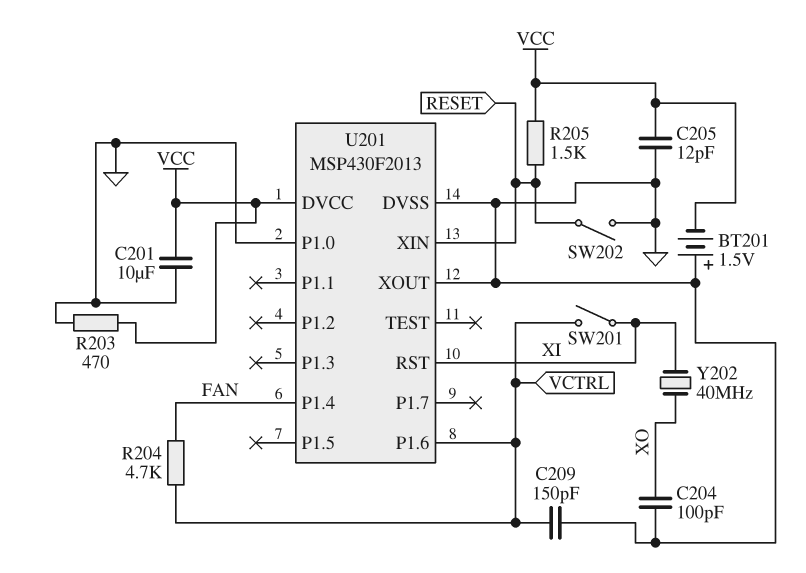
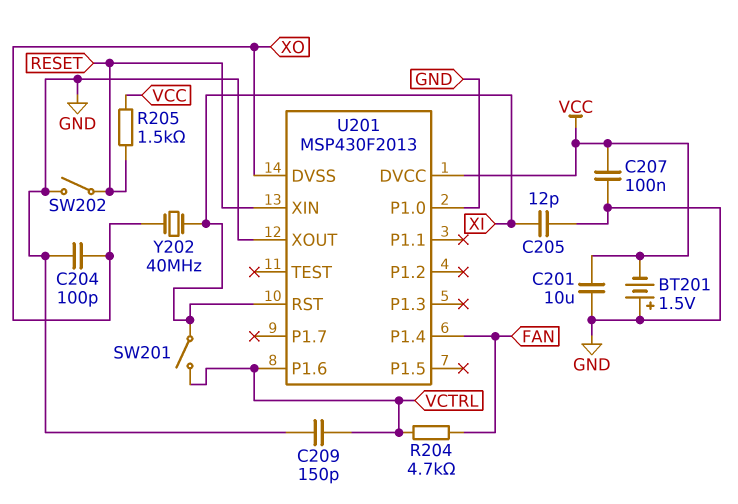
C205: 12pF (GND, VCC) -> 12pF (GND, XI)
C207: none -> 100nF (GND, VCC)
R203: 470 (GND, VCC) -> none
U201 pin DVSS: GND -> XO

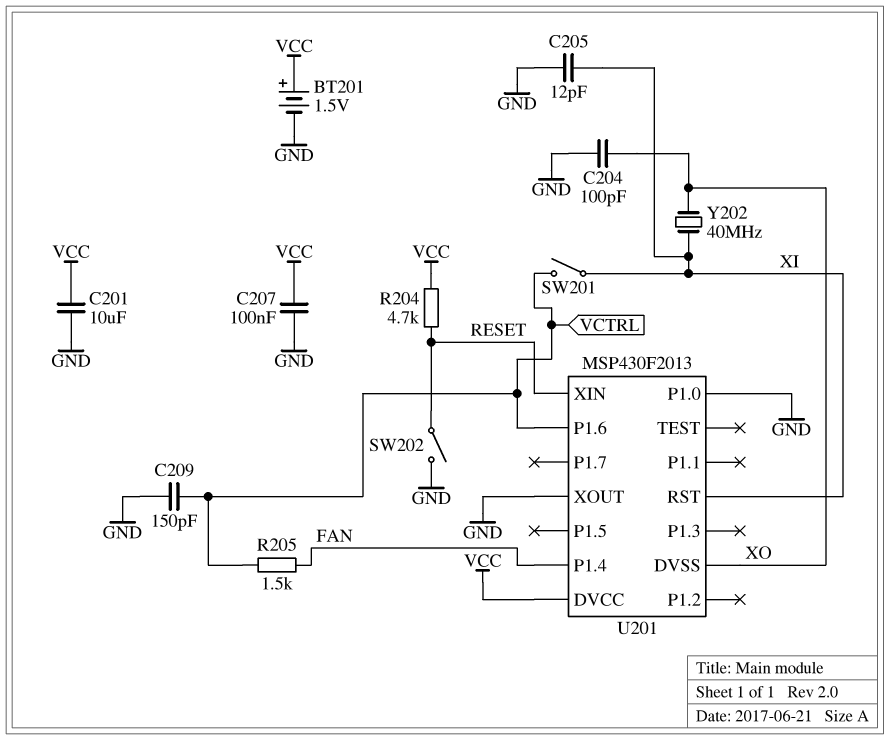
BT201: 1.5V (plus GND, minus VCC) -> 1.5V (plus VCC, minus GND)
R204: 4.7k (FAN, VCTRL) -> 4.7k (RESET, VCC)
R205: 1.5k (RESET, VCC) -> 1.5k (FAN, VCTRL)

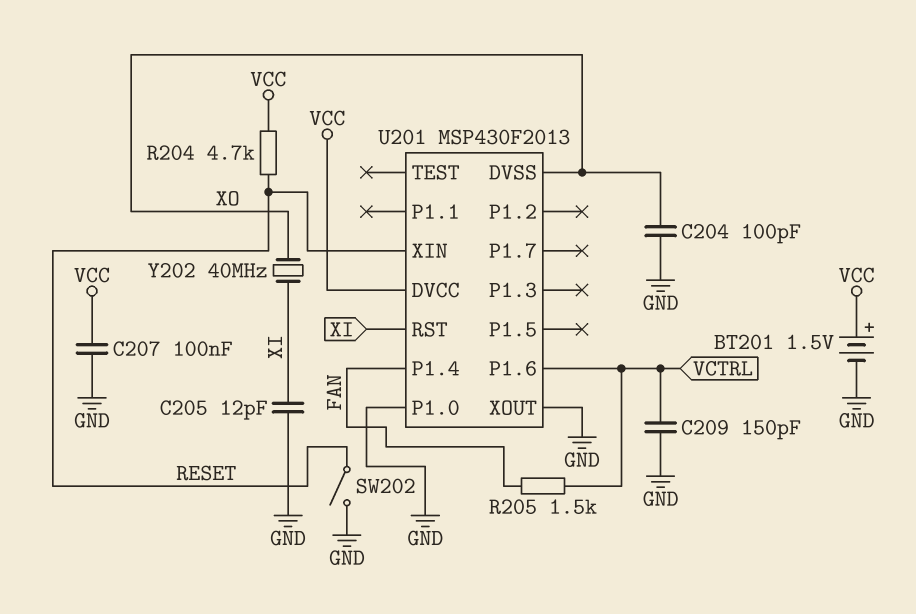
C201: 10uF (GND, VCC) -> none
SW201: switch (VCTRL, XI) -> none

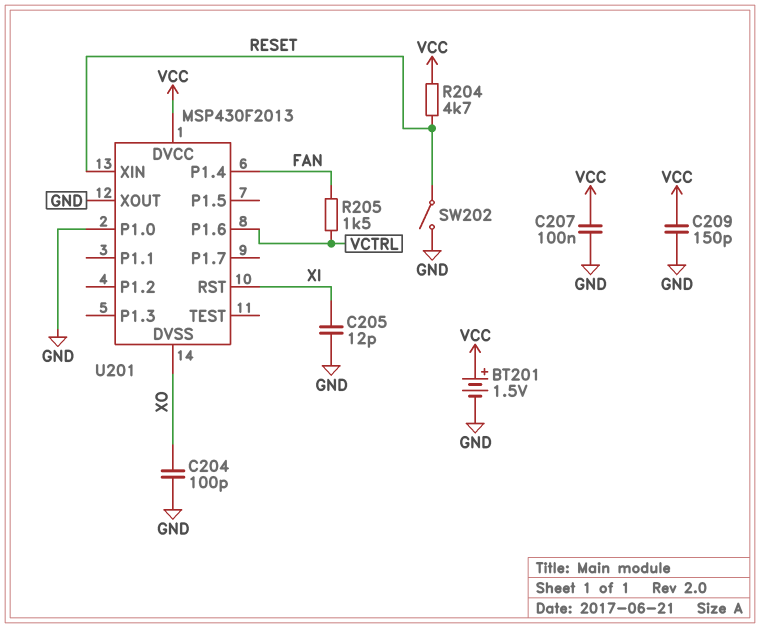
C209: 150pF (GND, VCTRL) -> 150pF (GND, VCC)
Y202: 40MHz (XI, XO) -> none

